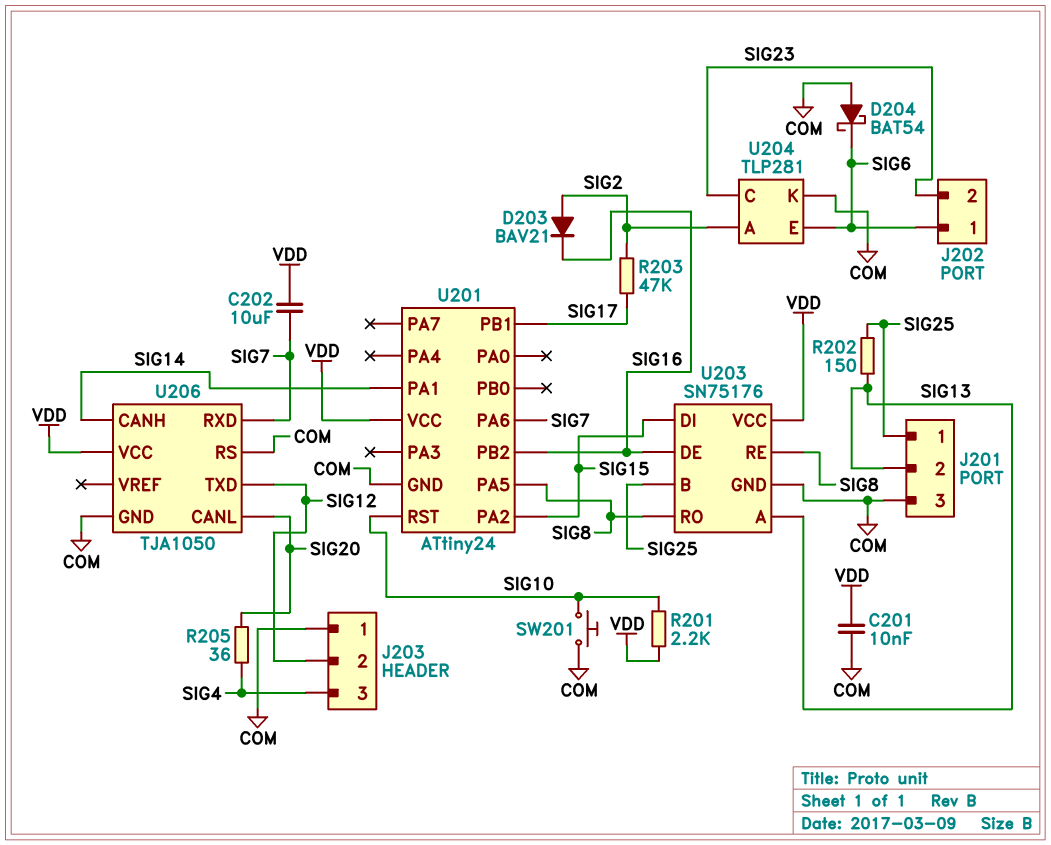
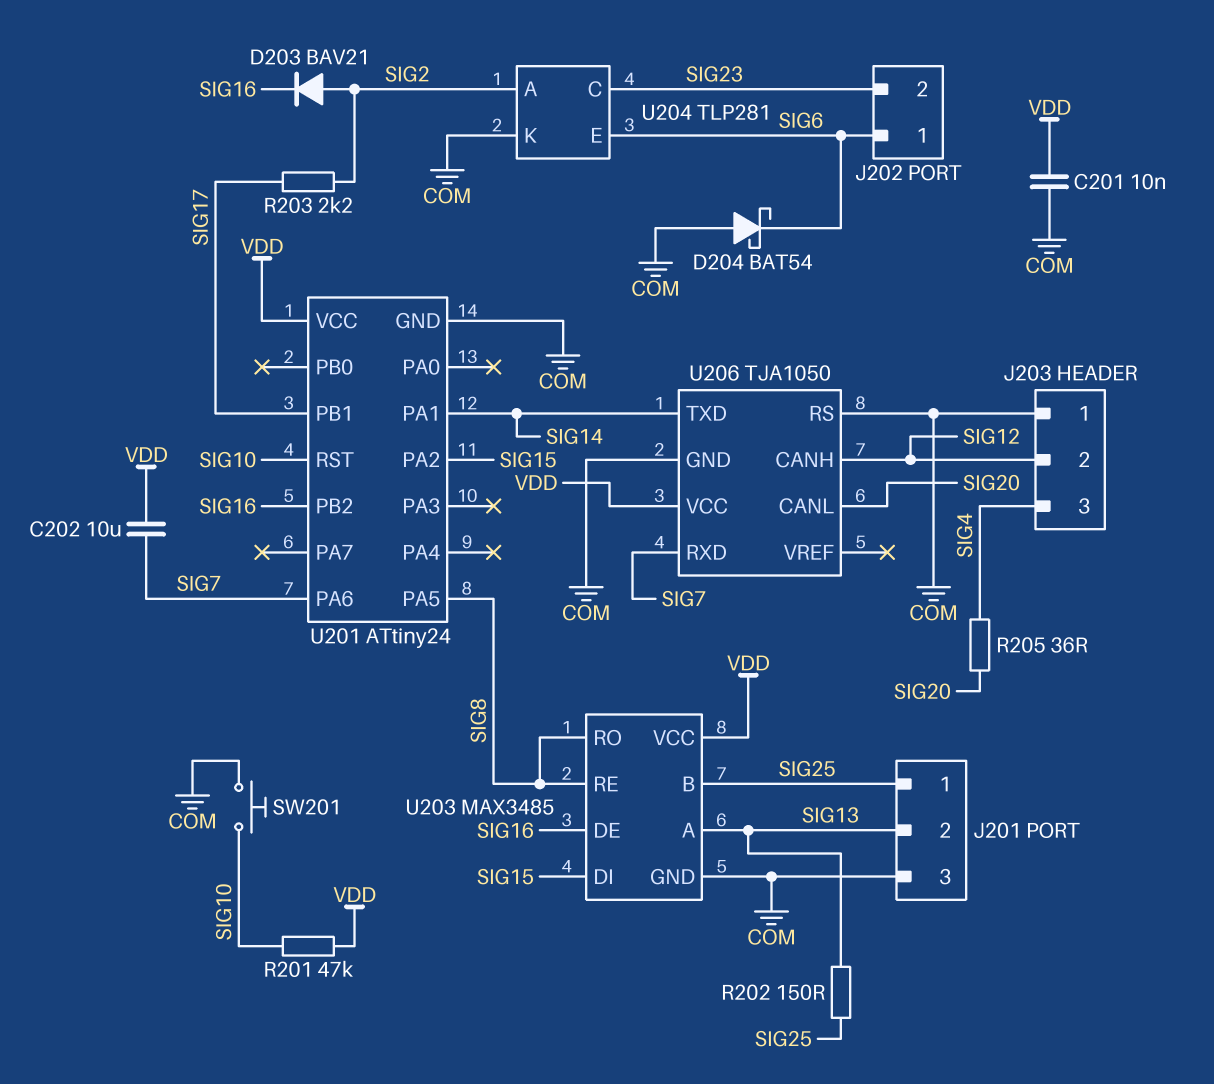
R201: 2.2k (SIG10, VDD) -> 47k (SIG10, VDD)
R203: 47k (SIG2, SIG17) -> 2.2k (SIG2, SIG17)
U203: SN75176 -> MAX3485
U206 pin CANH: SIG14 -> SIG12
U206 pin TXD: SIG12 -> SIG14

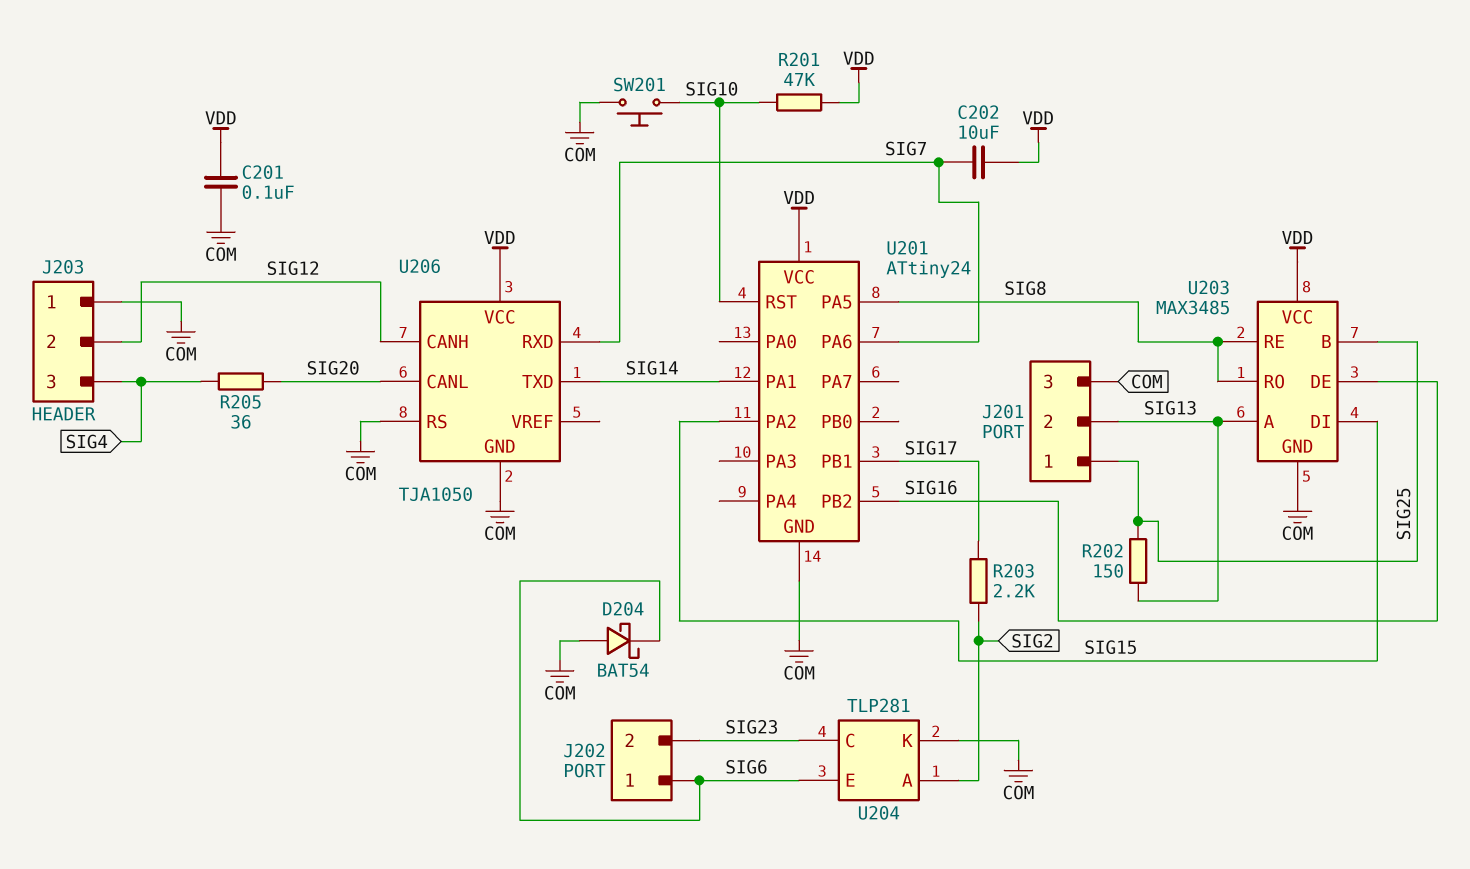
C201: 10nF (COM, VDD) -> 100nF (COM, VDD)
D203: diode BAV21 (A SIG2, K SIG16) -> none

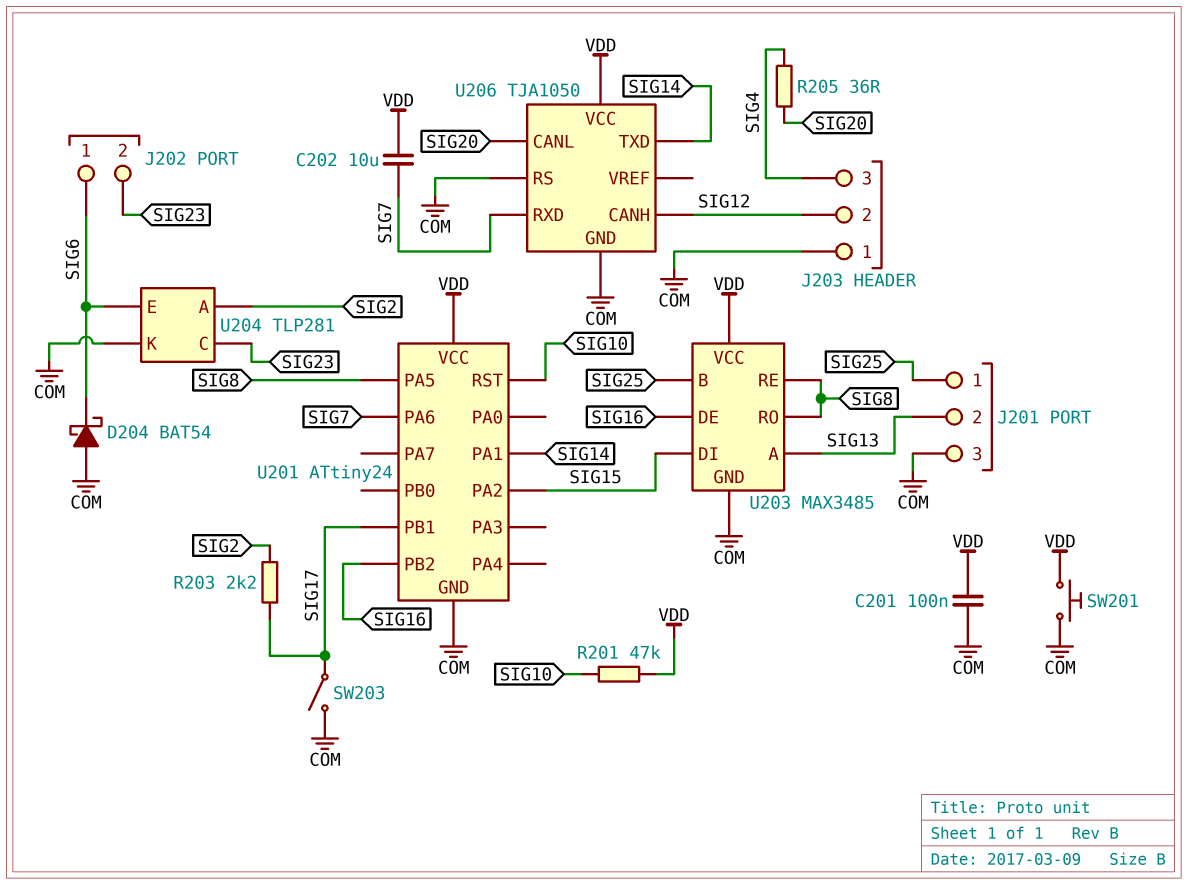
R202: 150 (SIG13, SIG25) -> none
SW201: button (COM, SIG10) -> button (COM, VDD)
SW203: none -> switch (COM, SIG17)

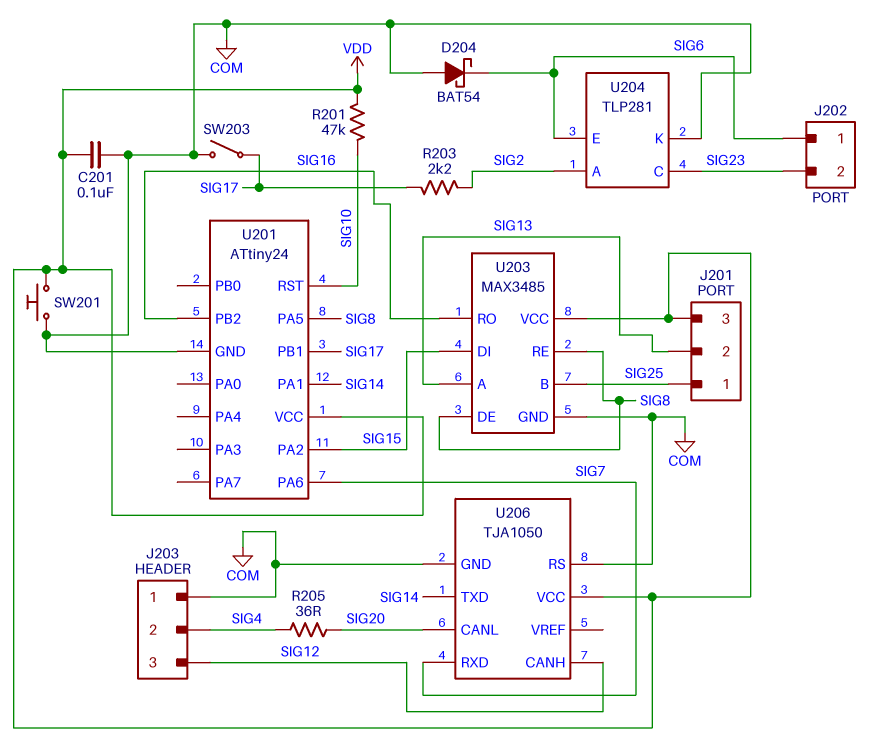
C202: 10uF (SIG7, VDD) -> none
J201 pin 3: COM -> VDD
J203 pin 2: SIG12 -> SIG4
J203 pin 3: SIG4 -> SIG12
U203 pin DE: SIG16 -> SIG8
U203 pin RO: SIG8 -> SIG16

